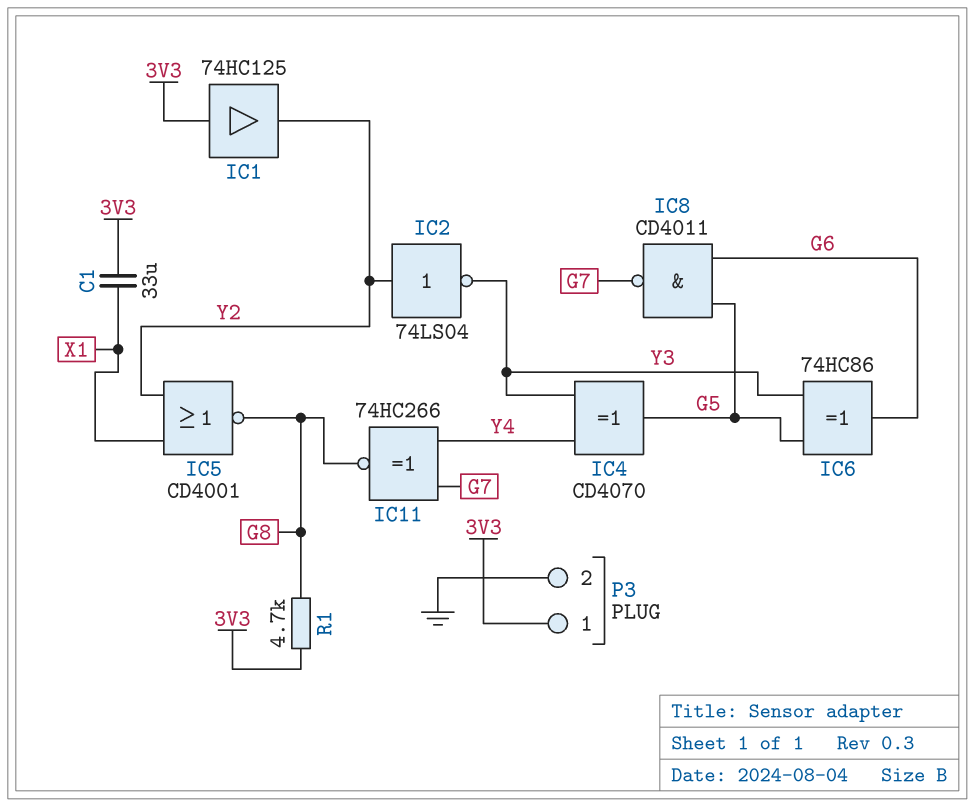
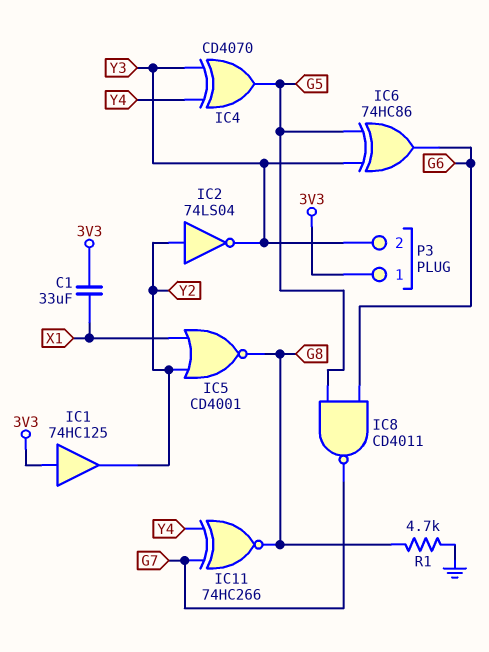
P3 pin 2: GND -> Y3
R1: 4.7k (3V3, G8) -> 4.7k (G8, GND)

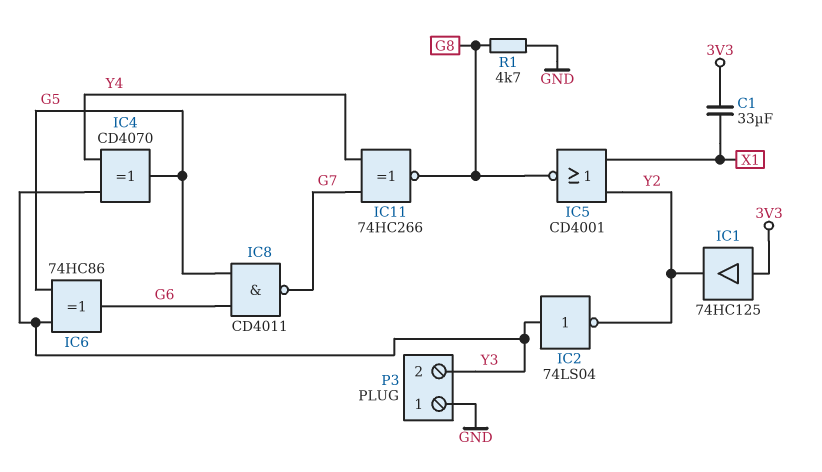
IC2: NOT 74LS04 (in Y2, out Y3) -> NOT 74LS04 (in Y3, out Y2)
P3 pin 1: 3V3 -> GND

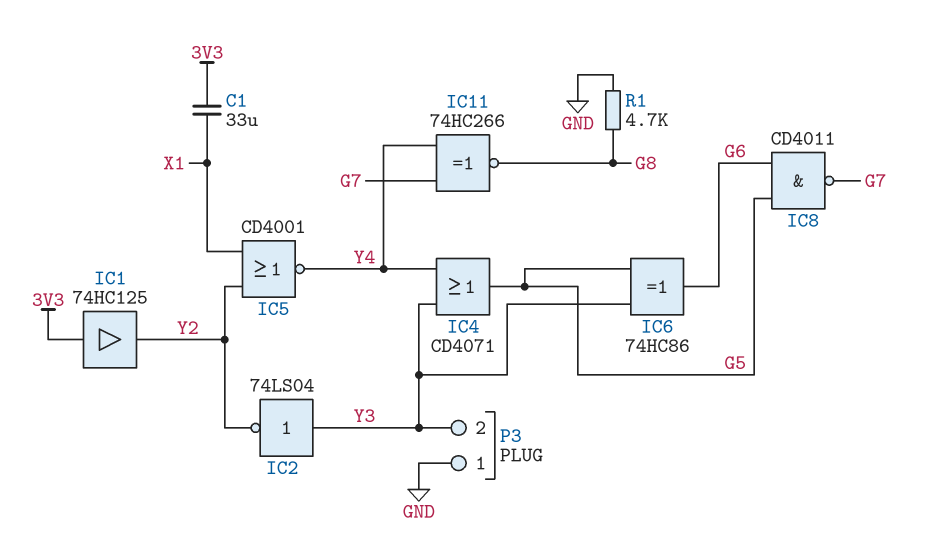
IC4: XOR CD4070 (in Y3, in Y4, out G5) -> OR CD4071 (in Y3, in Y4, out G5)
IC5: NOR CD4001 (in X1, in Y2, out G8) -> NOR CD4001 (in X1, in Y2, out Y4)

